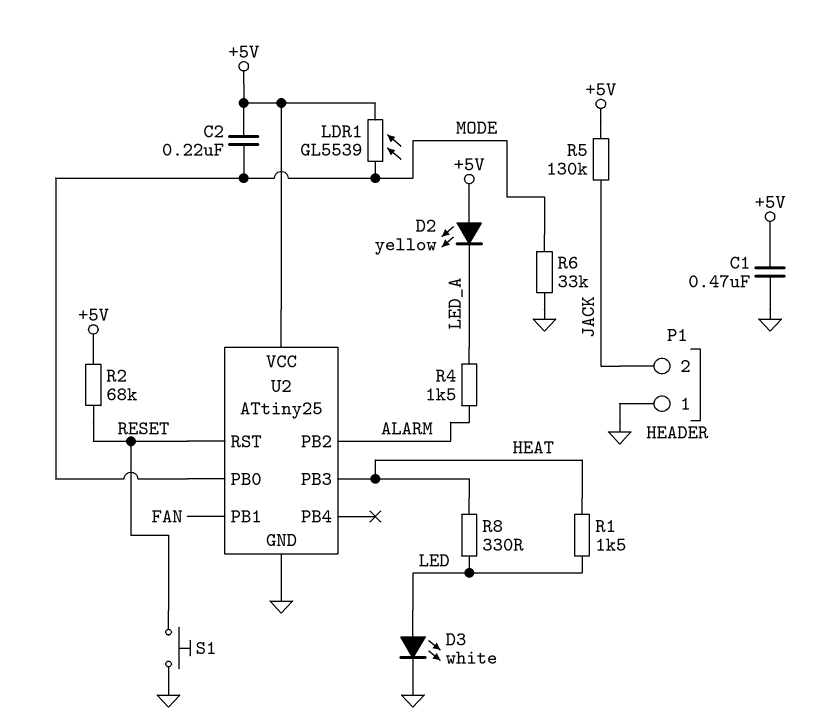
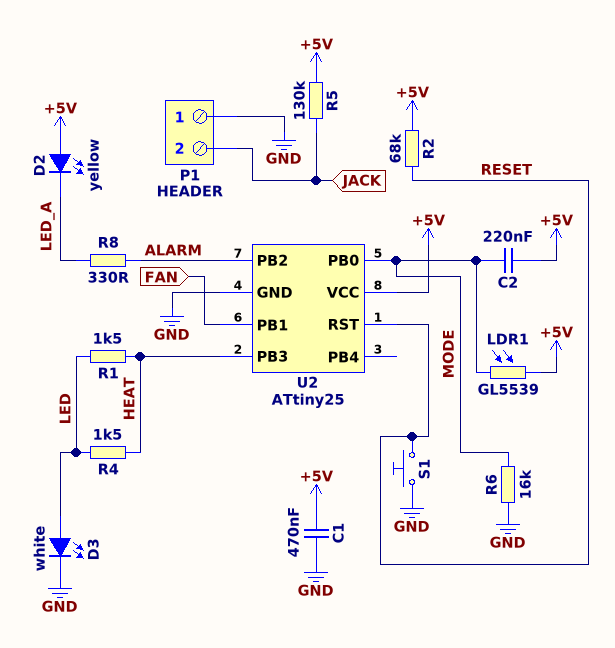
R4: 1.5k (ALARM, LED_A) -> 1.5k (HEAT, LED)
R6: 33k (GND, MODE) -> 16k (GND, MODE)
R8: 330 (HEAT, LED) -> 330 (ALARM, LED_A)

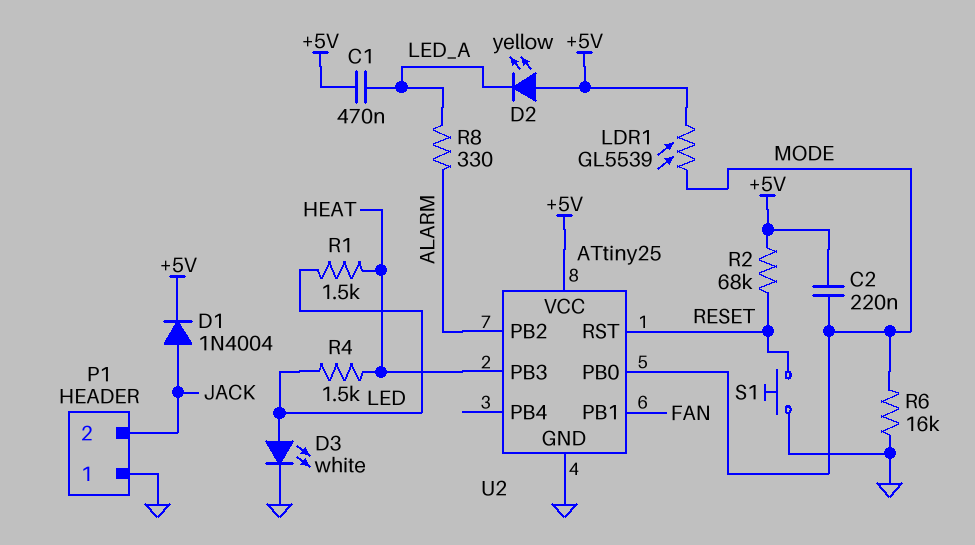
C1: 470nF (+5V, GND) -> 470nF (+5V, LED_A)
D1: none -> diode 1N4004 (A JACK, K +5V)
R5: 130k (+5V, JACK) -> none

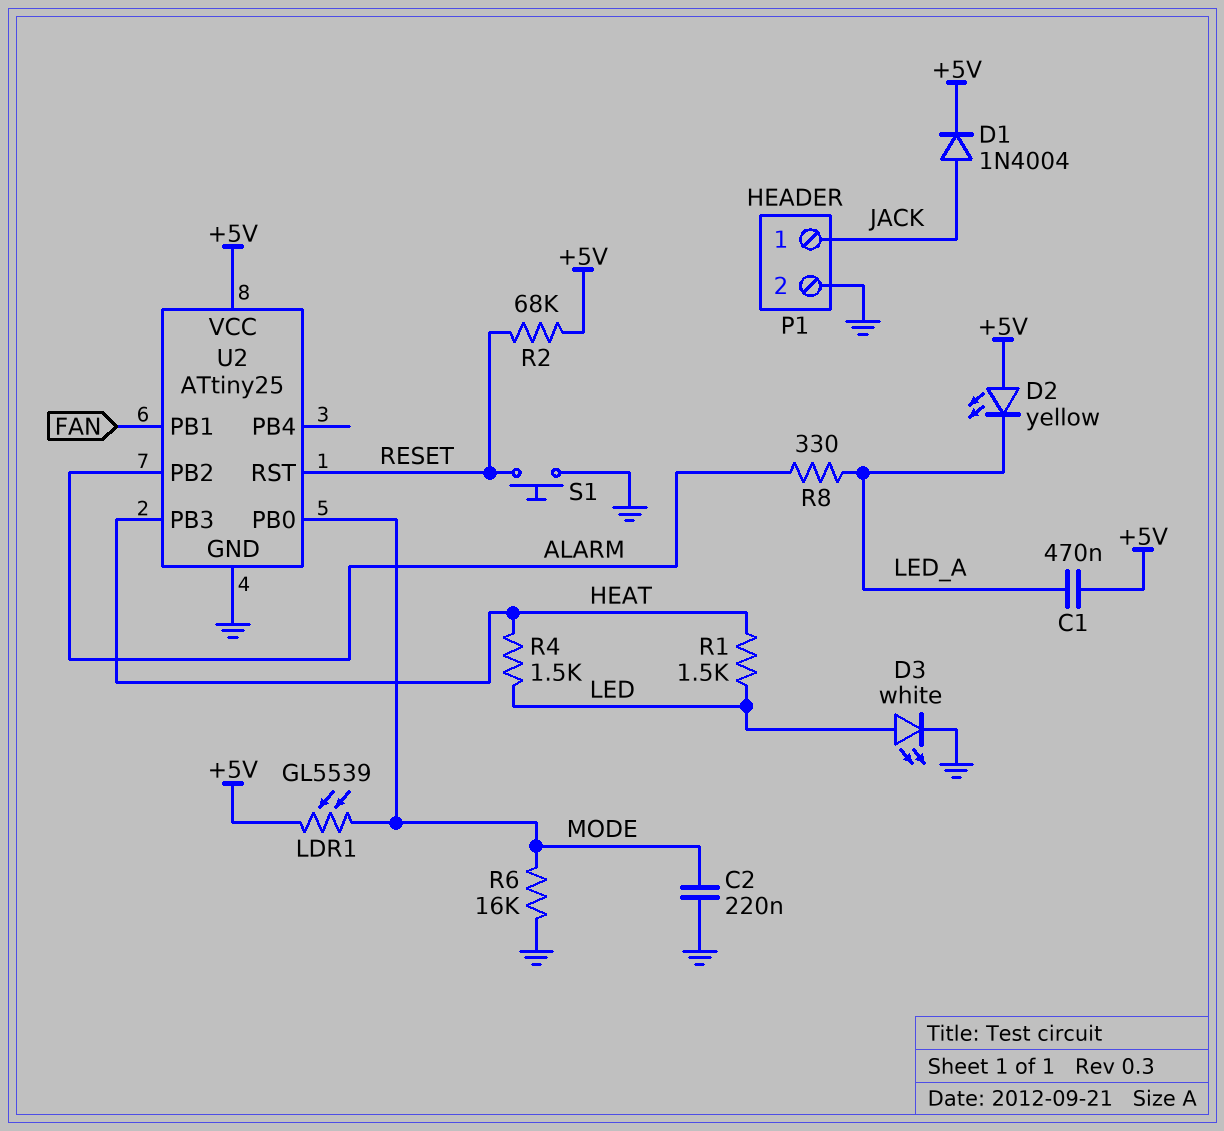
C2: 220nF (+5V, MODE) -> 220nF (GND, MODE)
P1 pin 1: GND -> JACK
P1 pin 2: JACK -> GND

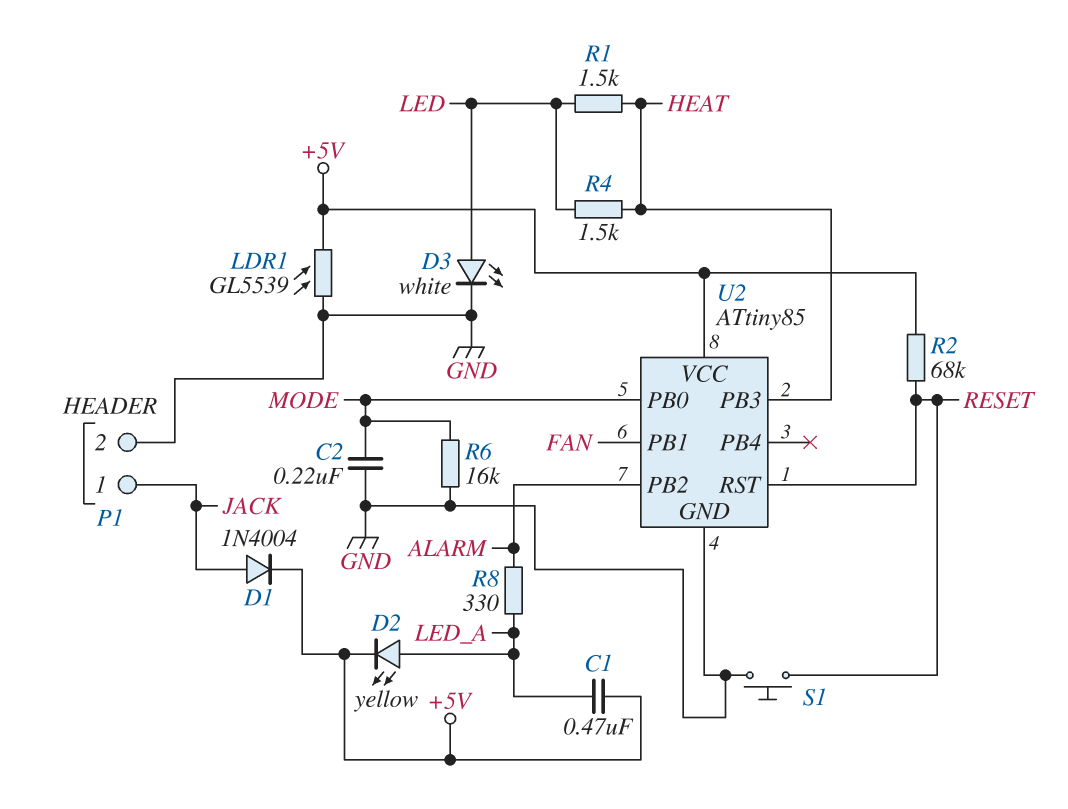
D2: LED yellow (A +5V, K LED_A) -> LED yellow (A LED_A, K +5V)
LDR1: GL5539 (+5V, MODE) -> GL5539 (+5V, GND)
U2: ATtiny25 -> ATtiny85

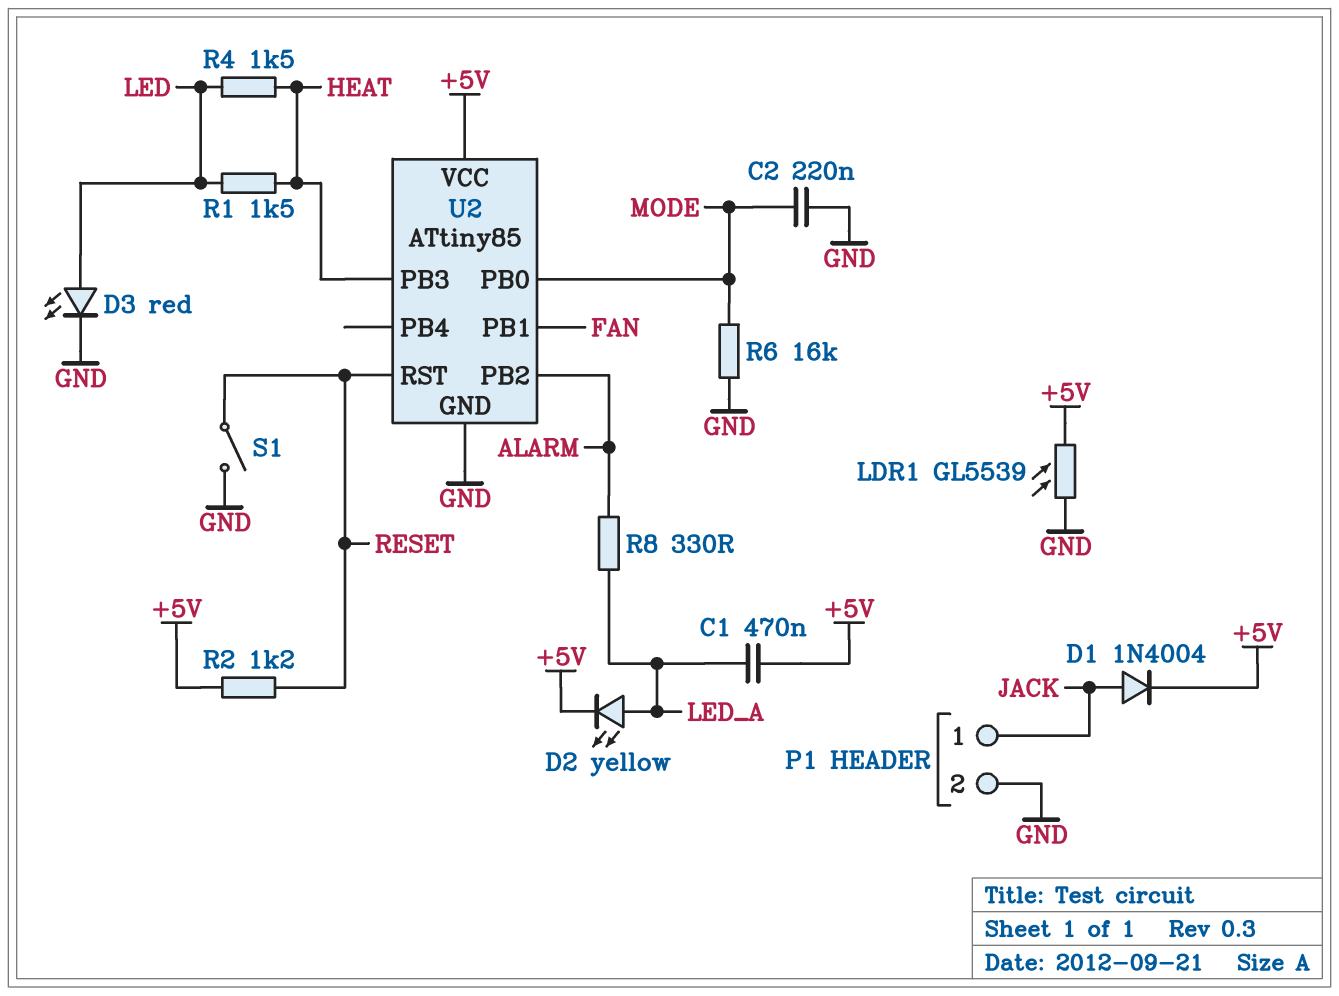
D3: LED white (A LED, K GND) -> LED red (A LED, K GND)
R2: 68k (+5V, RESET) -> 1.2k (+5V, RESET)
S1: button (GND, RESET) -> switch (GND, RESET)

